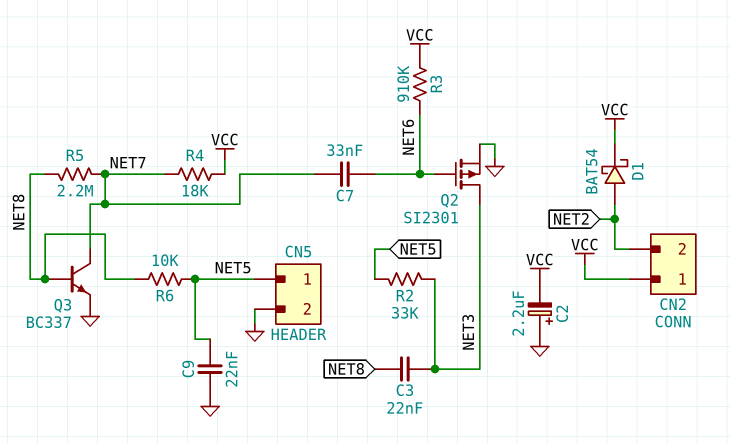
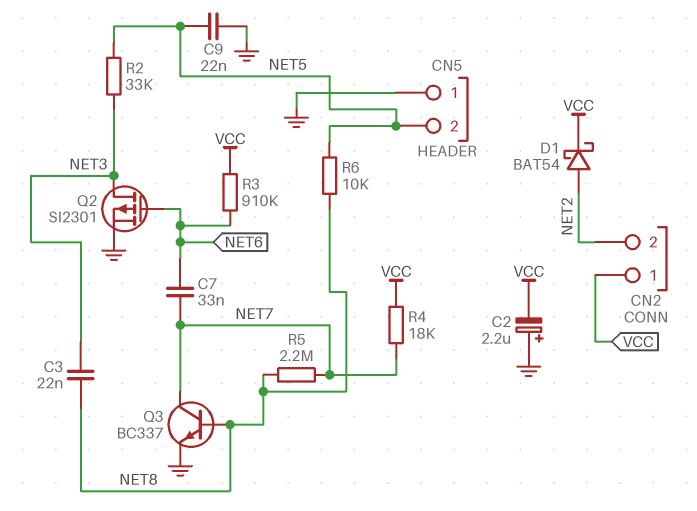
CN5 pin 1: NET5 -> GND
CN5 pin 2: GND -> NET5

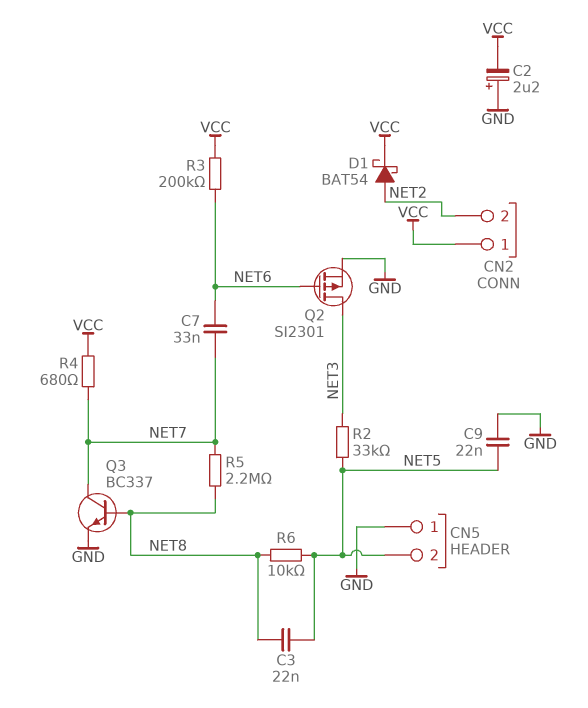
C3: 22nF (NET3, NET8) -> 22nF (NET5, NET8)
R3: 910k (NET6, VCC) -> 200k (NET6, VCC)
R4: 18k (NET7, VCC) -> 680 (NET7, VCC)

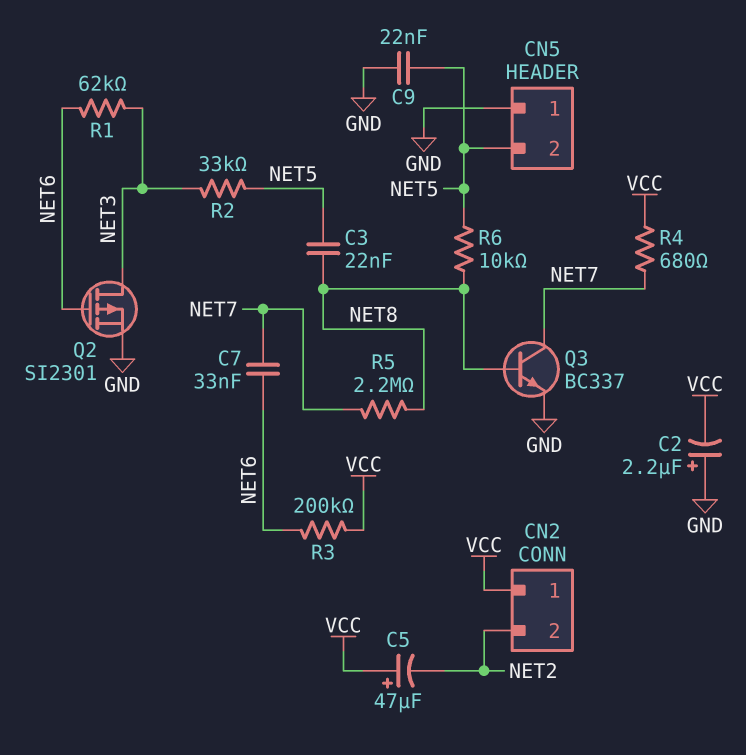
C5: none -> 47uF (plus VCC, minus NET2)
D1: schottky BAT54 (A NET2, K VCC) -> none
R1: none -> 62k (NET3, NET6)

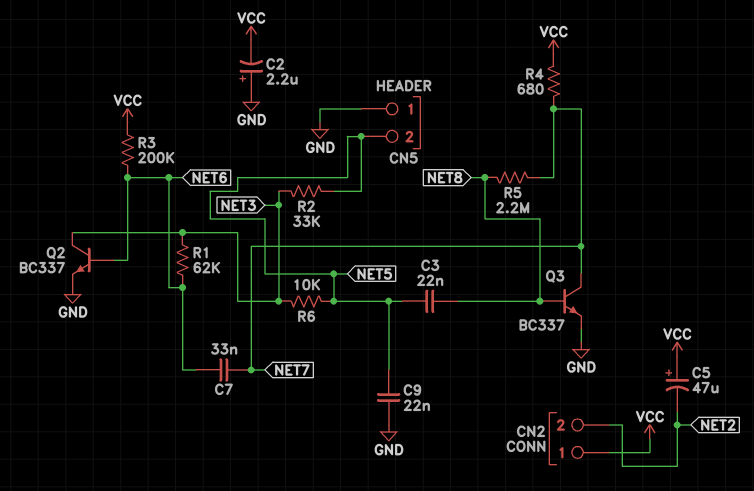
Q2: PMOS SI2301 (G NET6, D NET3, S GND) -> NPN BC337 (B NET6, C NET3, E GND)
R6: 10k (NET5, NET8) -> 10k (NET3, NET5)

